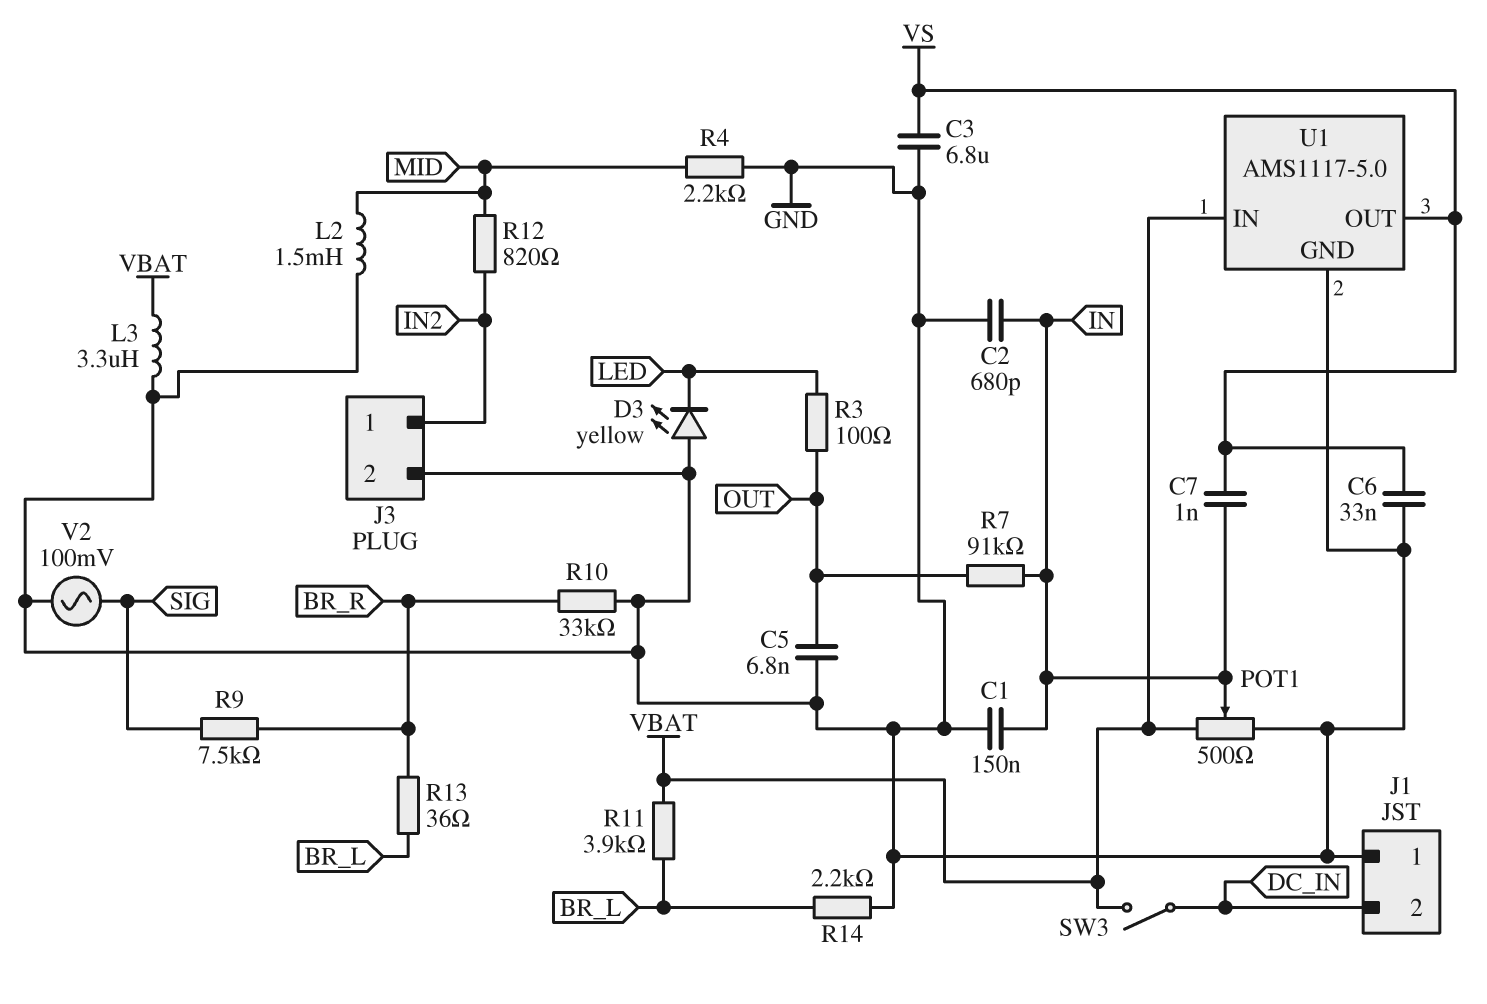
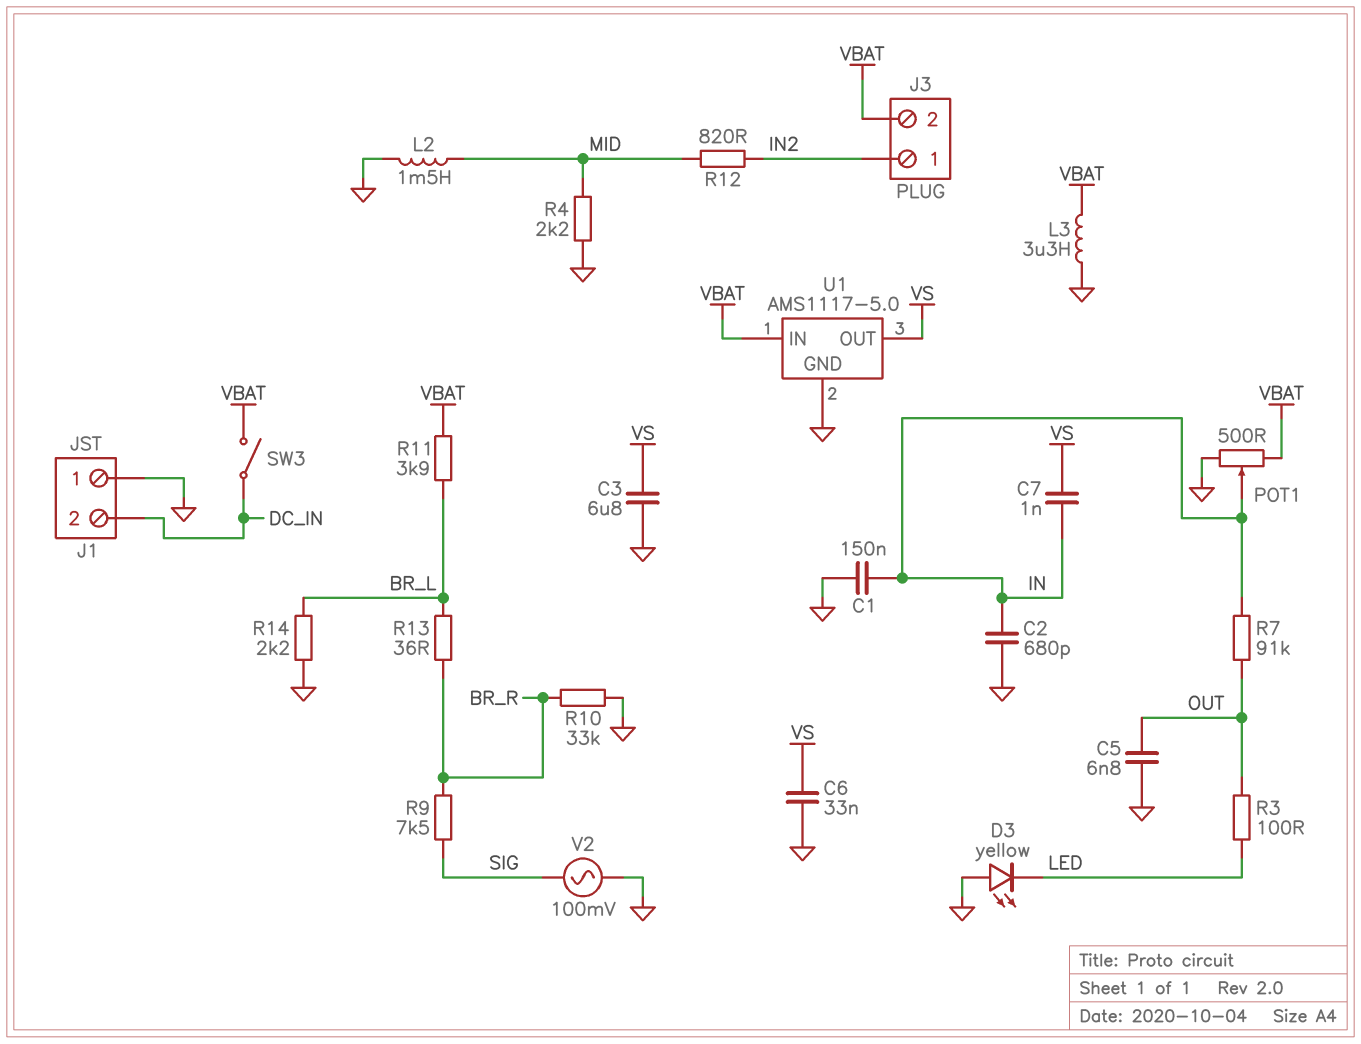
J3 pin 2: GND -> VBAT

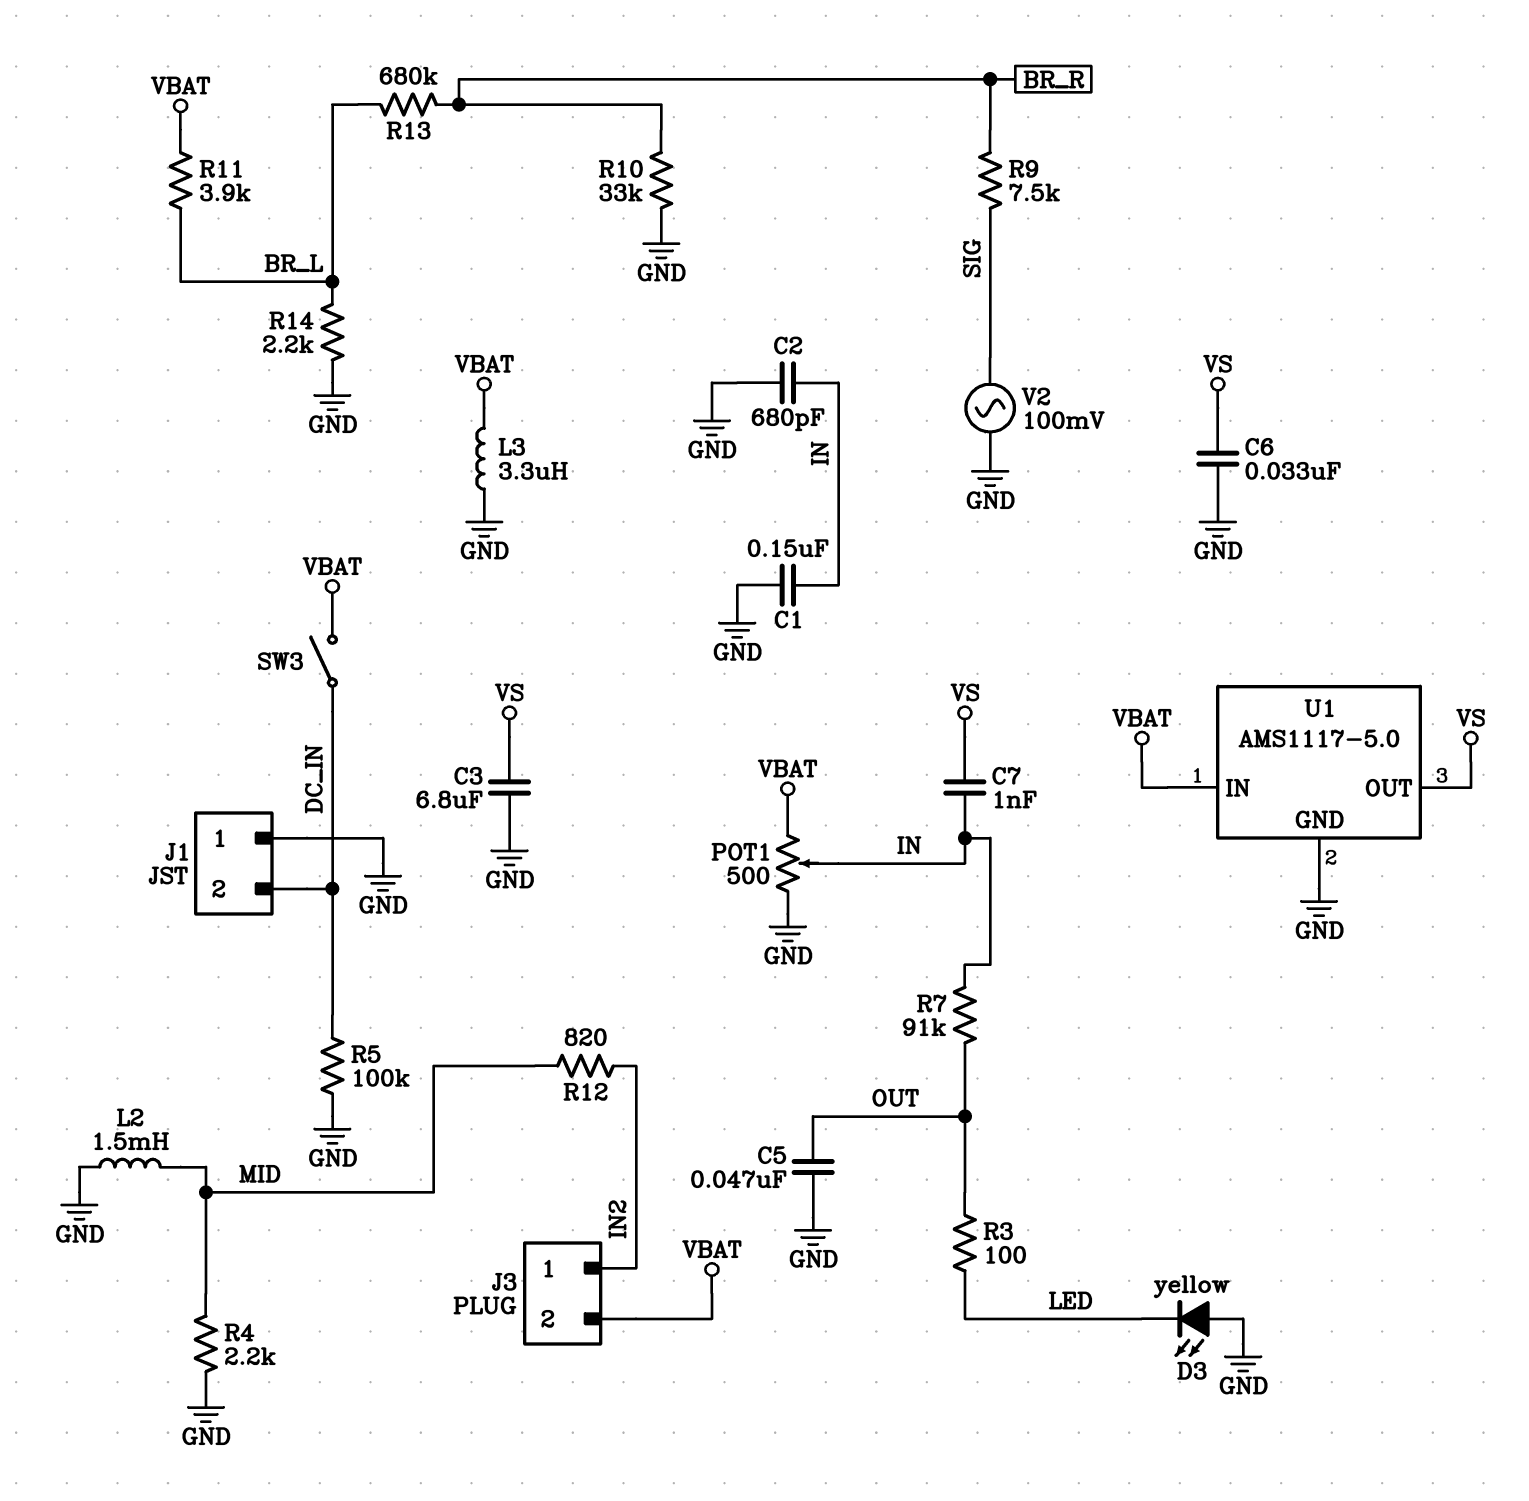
C5: 6.8nF (GND, OUT) -> 47nF (GND, OUT)
R5: none -> 100k (DC_IN, GND)
R13: 36 (BR_L, BR_R) -> 680k (BR_L, BR_R)

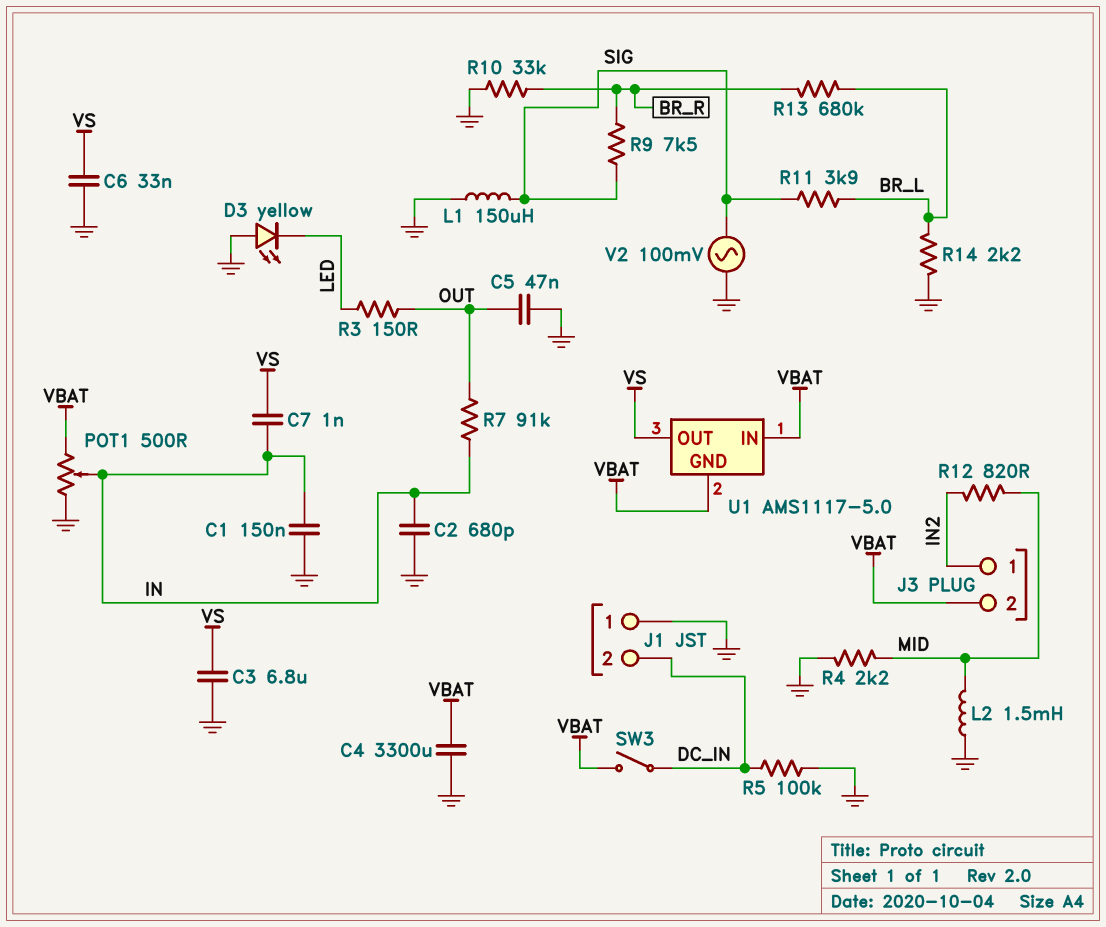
C4: none -> 3300uF (GND, VBAT)
L1: none -> 150uH (GND, SIG)
L3: 3.3uH (GND, VBAT) -> none
R3: 100 (LED, OUT) -> 150 (LED, OUT)
R11: 3.9k (BR_L, VBAT) -> 3.9k (BR_L, SIG)
U1 pin GND: GND -> VBAT

